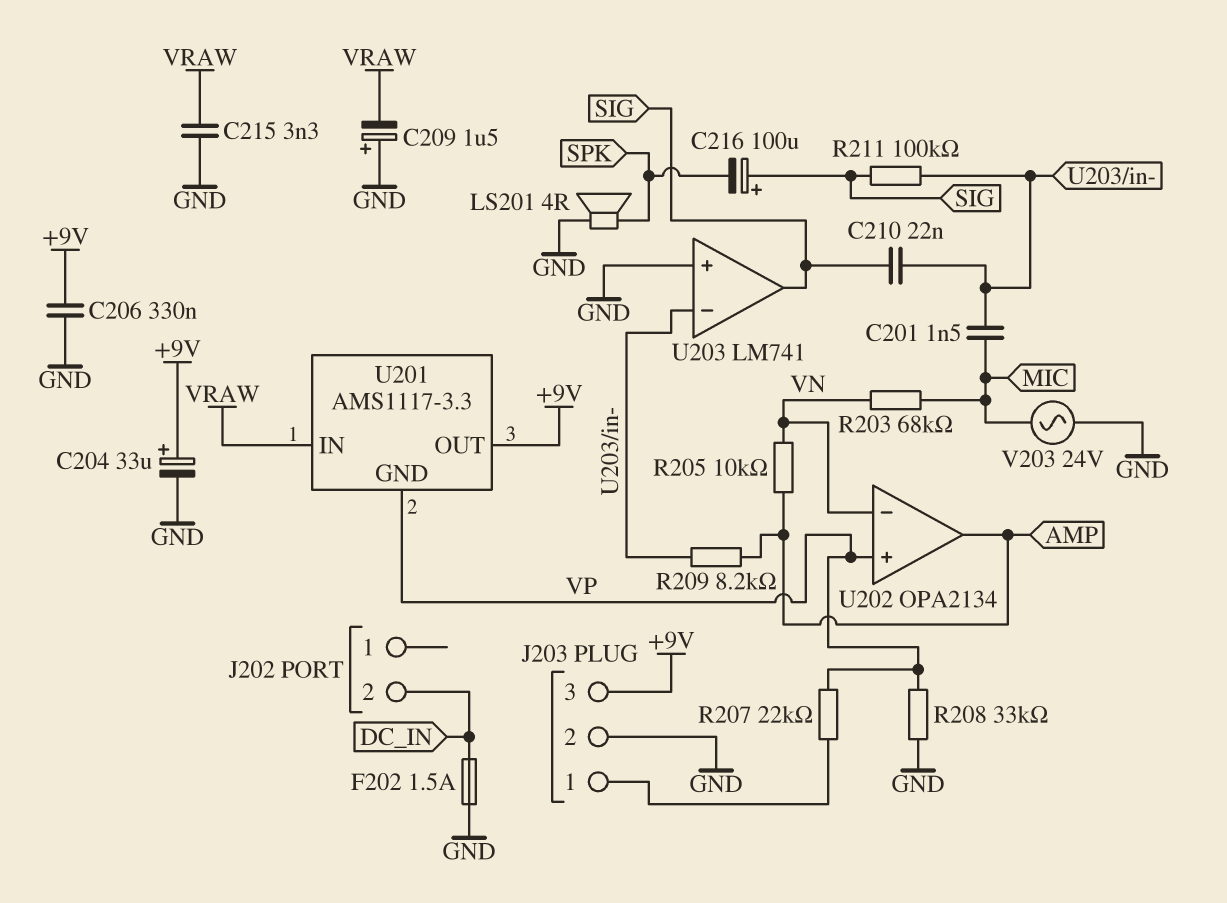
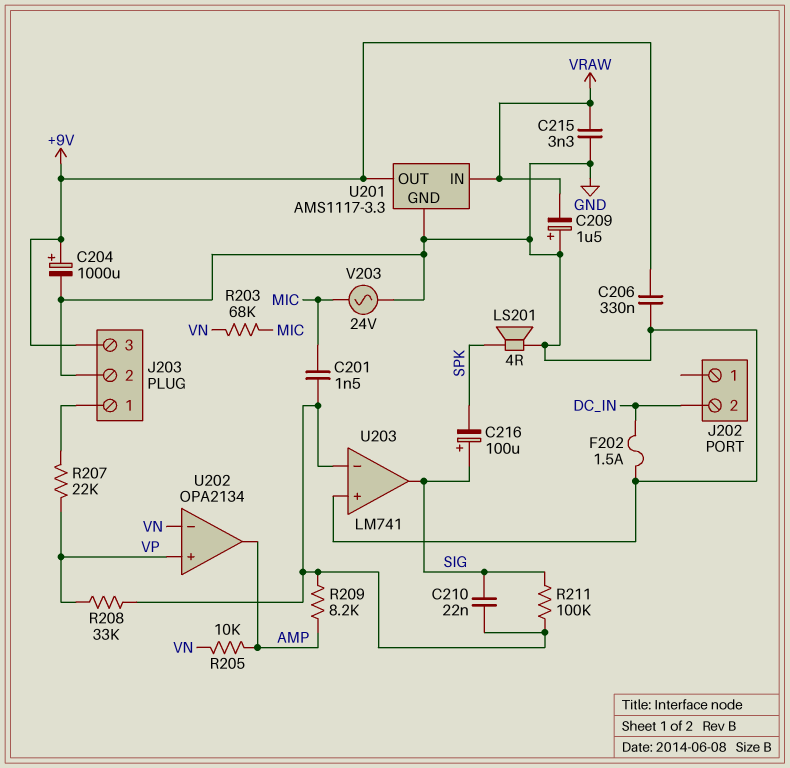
C204: 33uF (plus +9V, minus GND) -> 1000uF (plus +9V, minus GND)
R208: 33k (GND, VP) -> 33k (U203/in-, VP)
U201 pin GND: VP -> GND

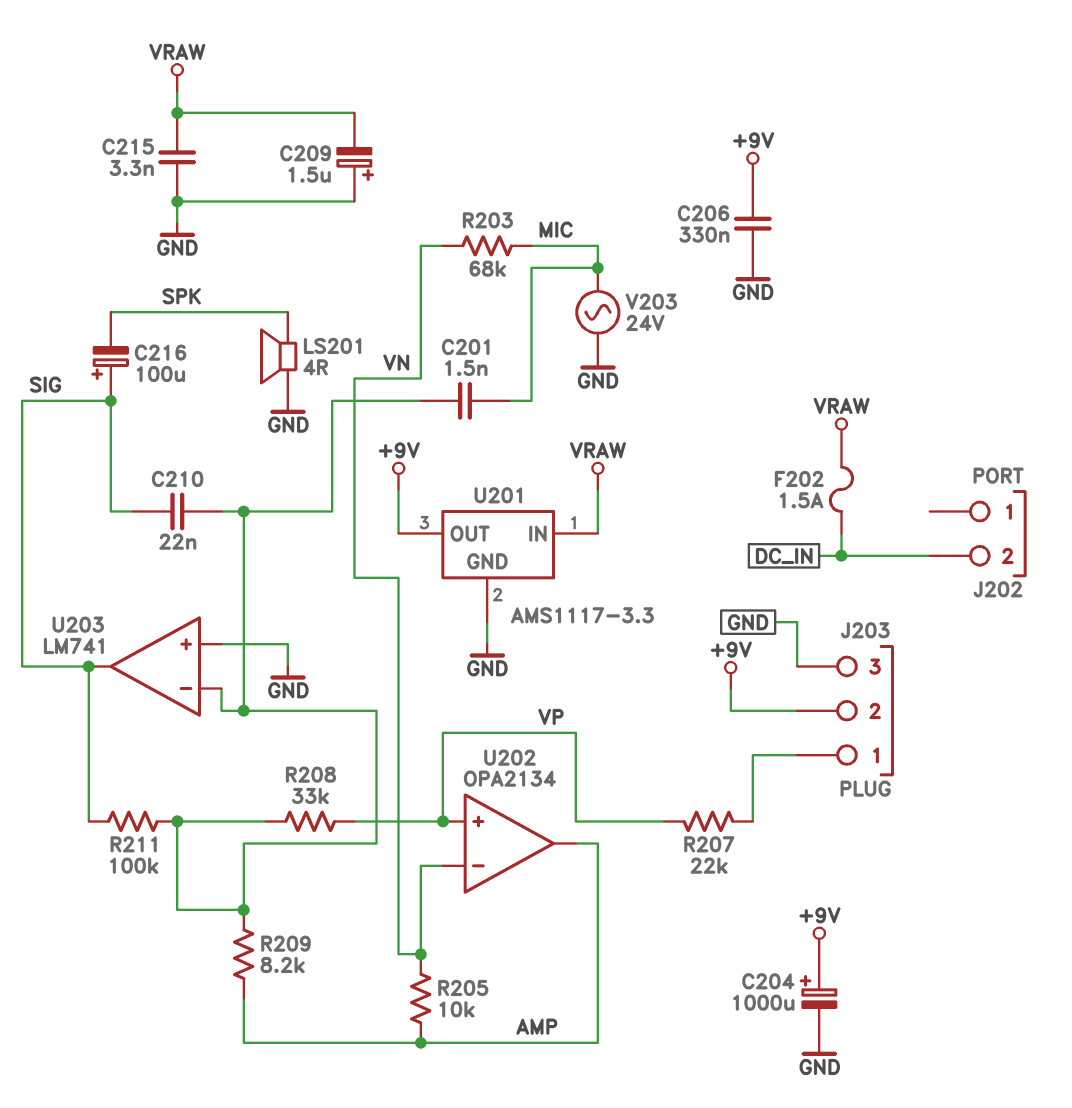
F202: 1.5A (DC_IN, GND) -> 1.5A (DC_IN, VRAW)
J203 pin 2: GND -> +9V
J203 pin 3: +9V -> GND

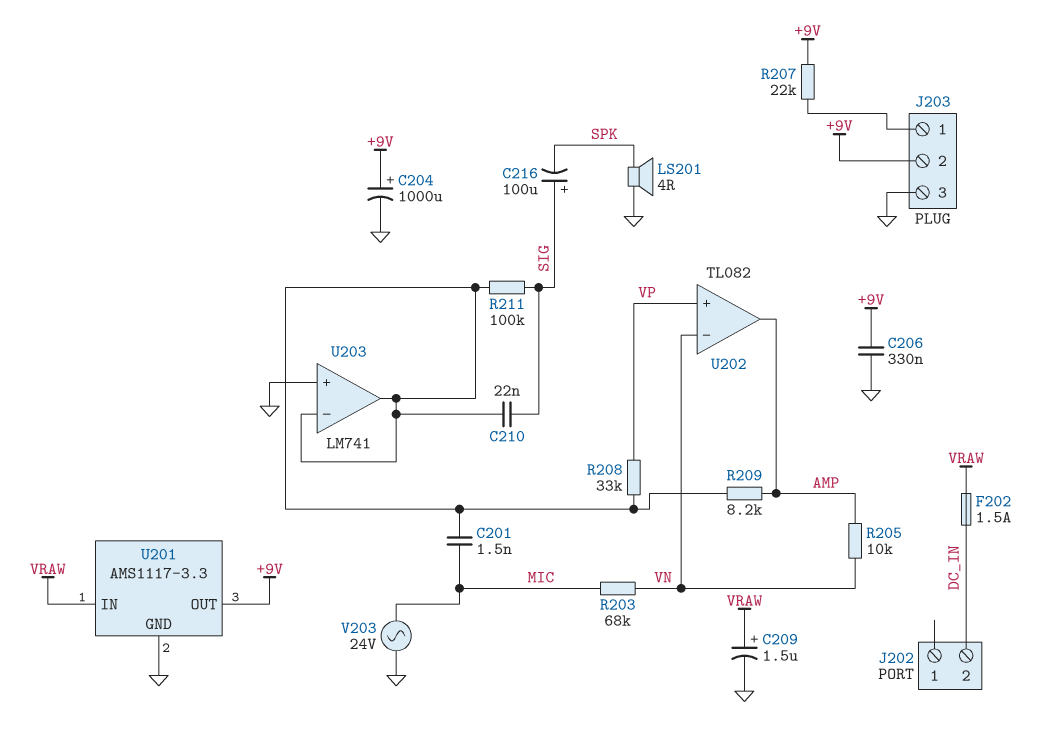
C209: 1.5uF (plus GND, minus VRAW) -> 1.5uF (plus VRAW, minus GND)
C215: 3.3nF (GND, VRAW) -> none
R207: 22k (J203/1, VP) -> 22k (+9V, J203/1)
U202: OPA2134 -> TL082
U203 pin out: SIG -> U203/in-

